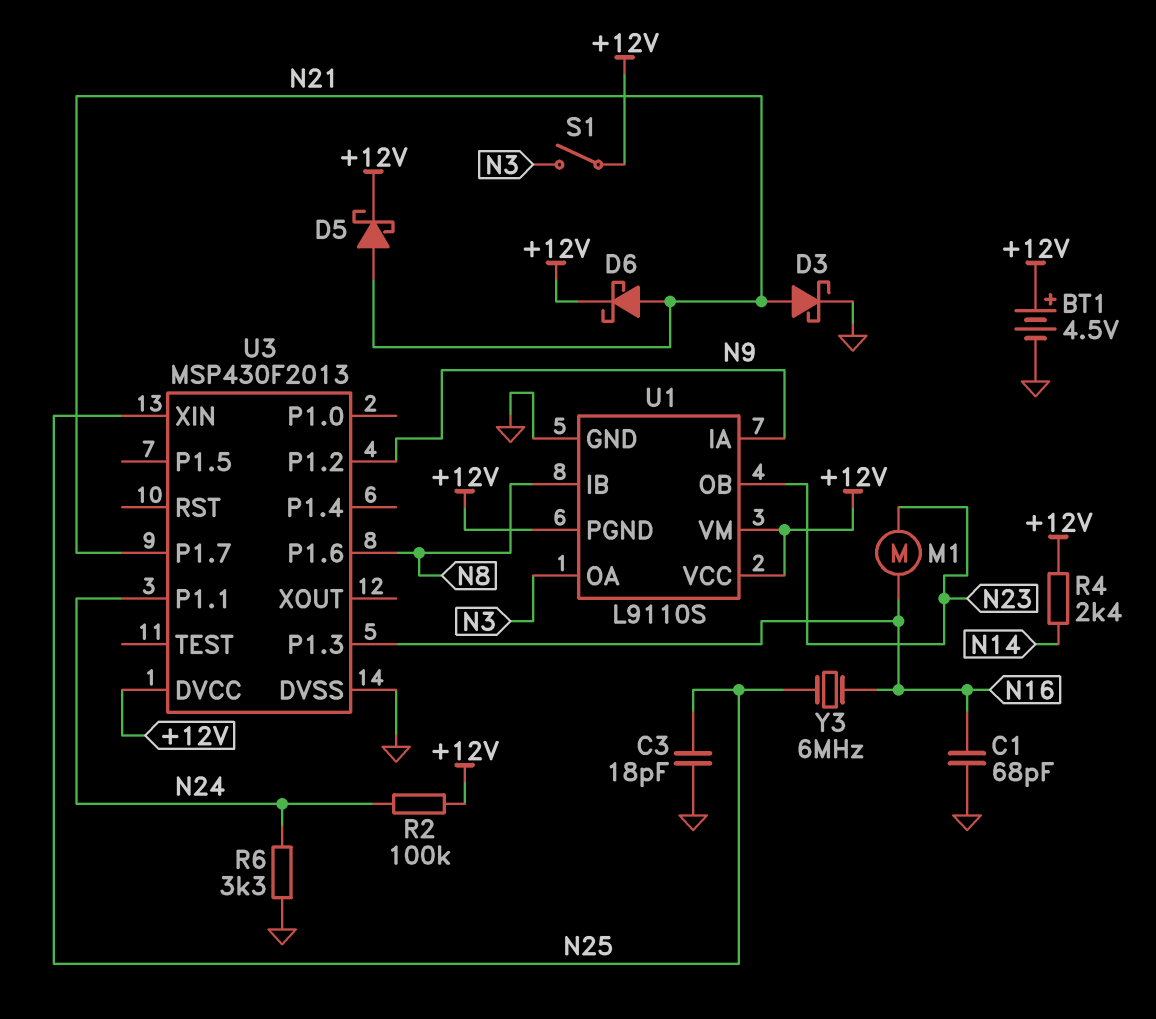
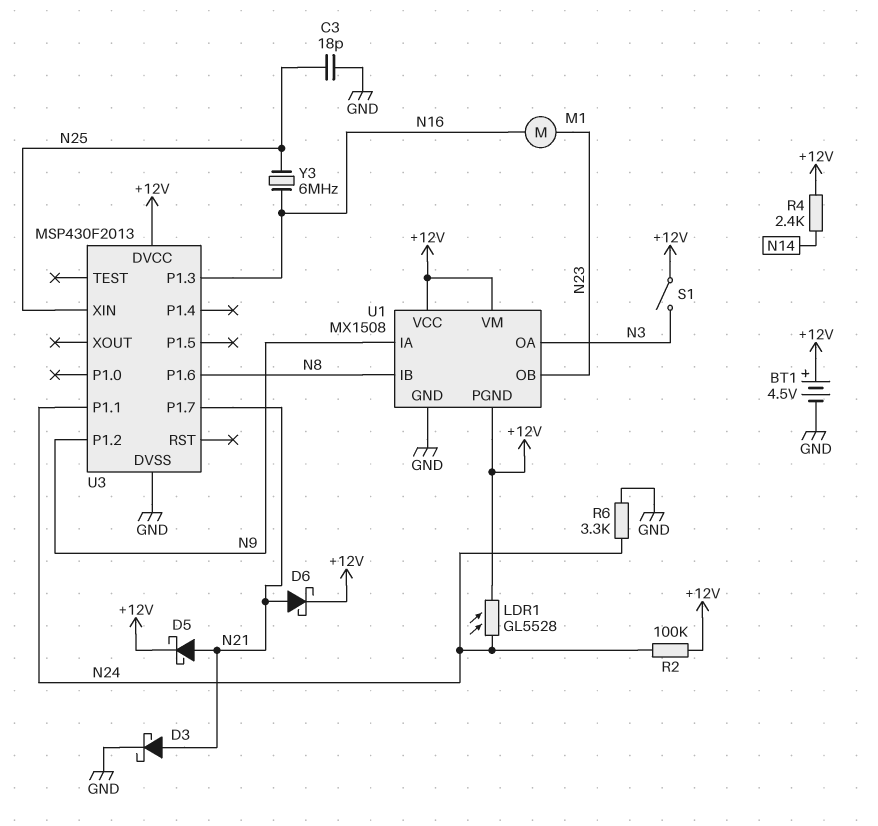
C1: 68pF (GND, N16) -> none
LDR1: none -> GL5528 (+12V, N24)
U1: L9110S -> MX1508

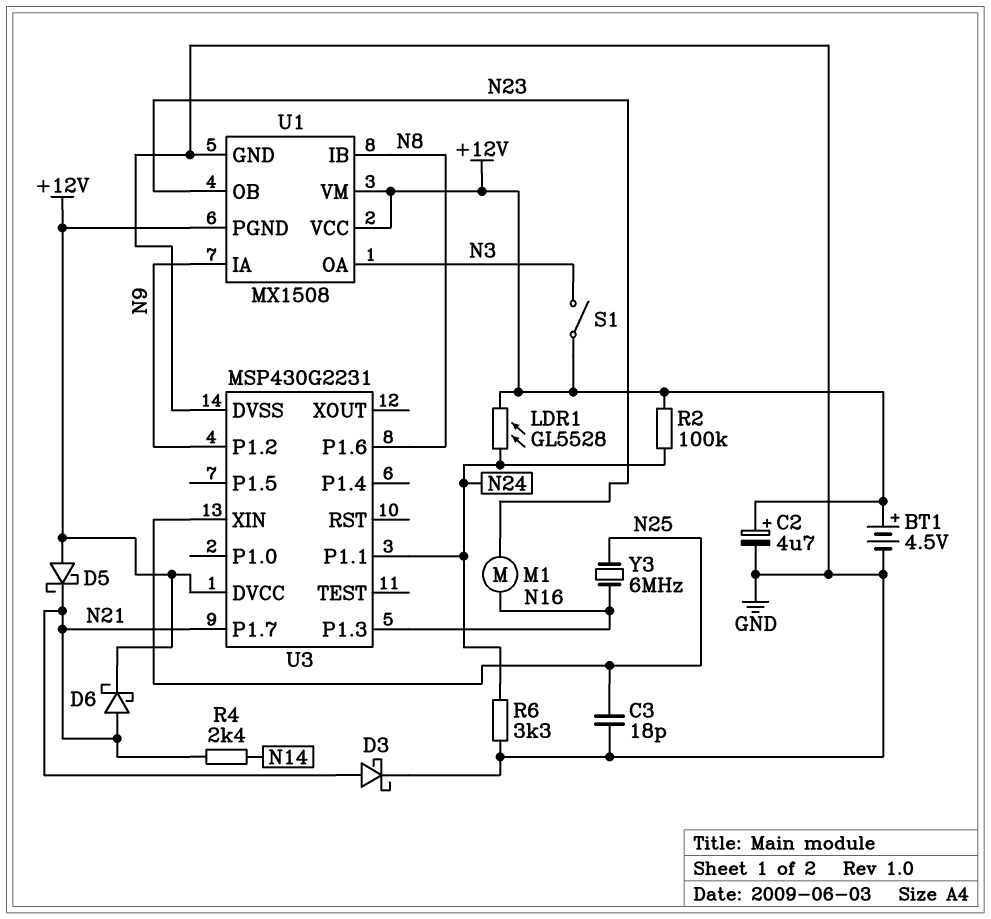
C2: none -> 4.7uF (plus +12V, minus GND)
D5: schottky (A N21, K +12V) -> schottky (A +12V, K N21)
R4: 2.4k (+12V, N14) -> 2.4k (N14, N21)
U3: MSP430F2013 -> MSP430G2231

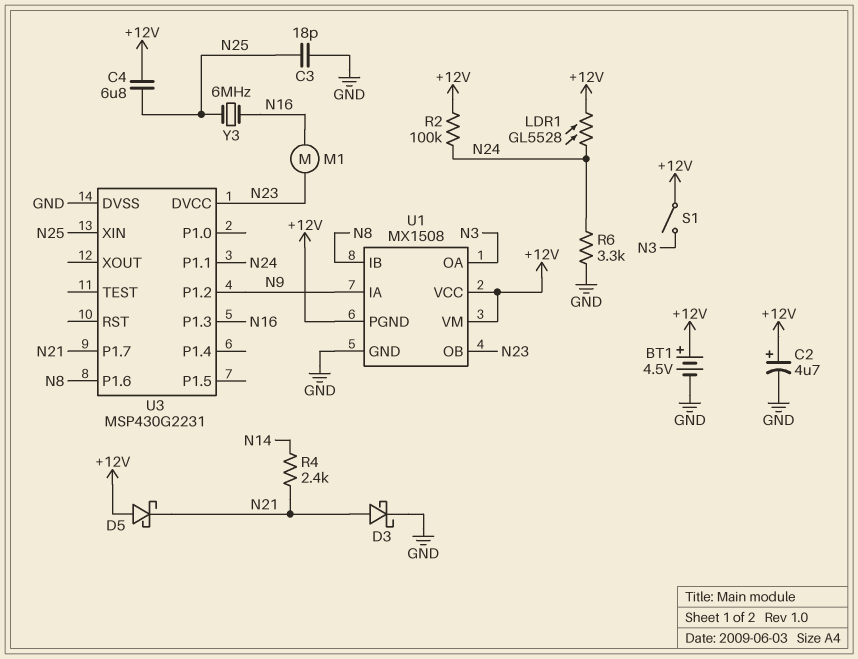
C4: none -> 6.8uF (+12V, N25)
D6: schottky (A N21, K +12V) -> none
U3 pin DVCC: +12V -> N23

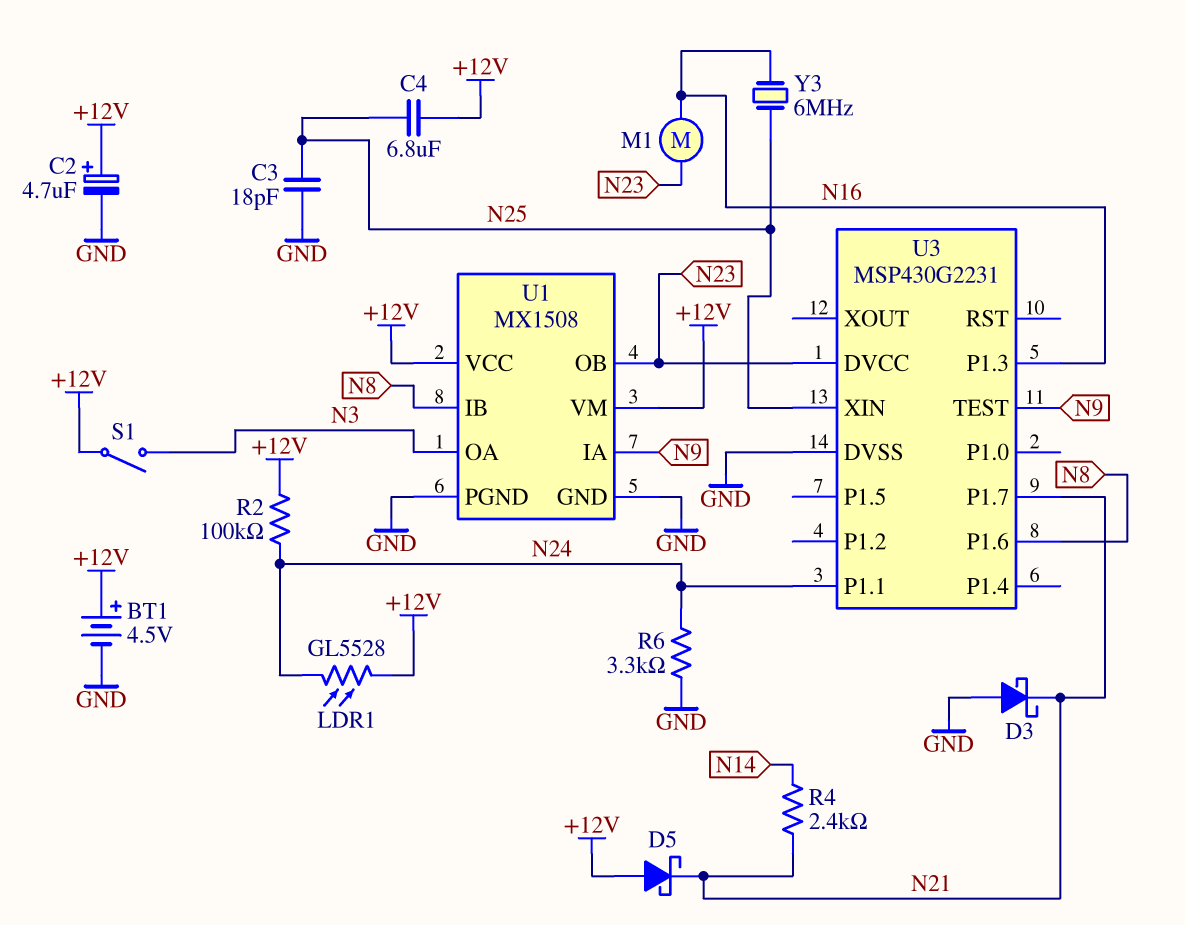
D3: schottky (A N21, K GND) -> schottky (A GND, K N21)
U1 pin PGND: +12V -> GND
U3 pin P1.2: N9 -> none
U3 pin TEST: none -> N9

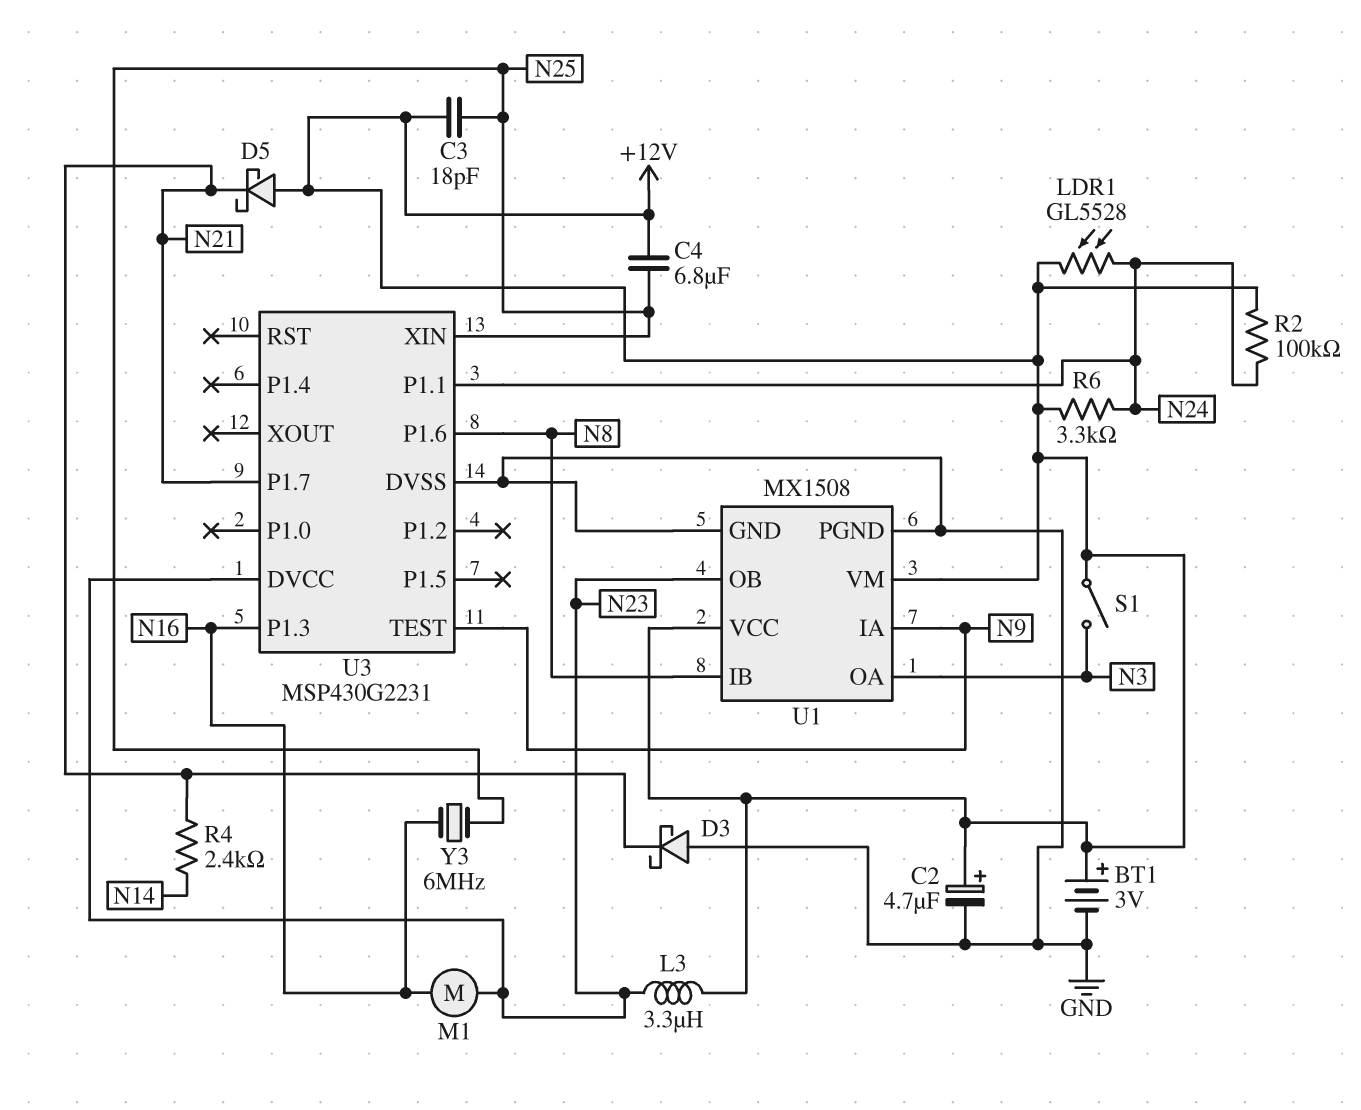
BT1: 4.5V (plus +12V, minus GND) -> 3V (plus +12V, minus GND)
C3: 18pF (GND, N25) -> 18pF (+12V, N25)
L3: none -> 3.3uH (+12V, N23)
R6: 3.3k (GND, N24) -> 3.3k (+12V, N24)

